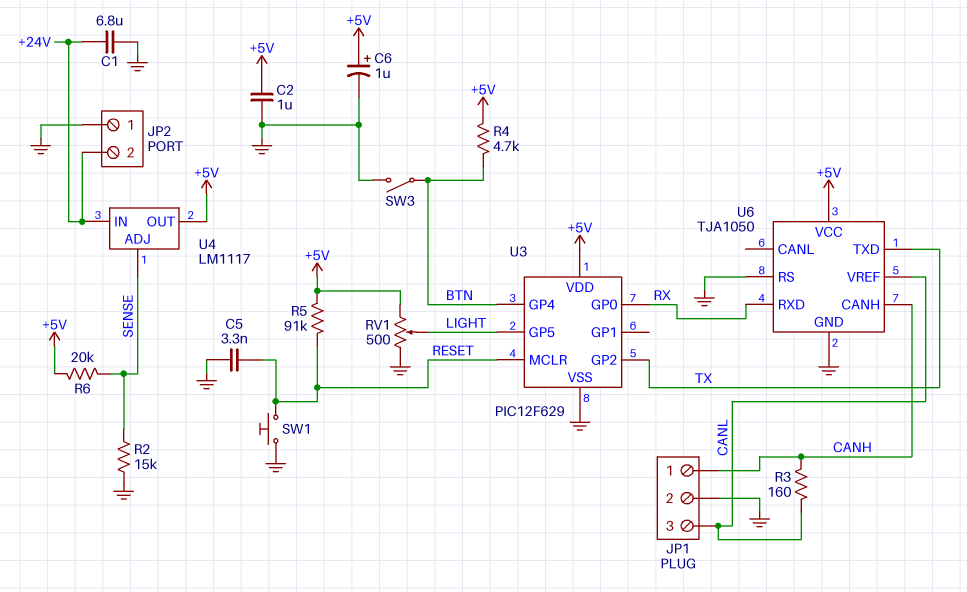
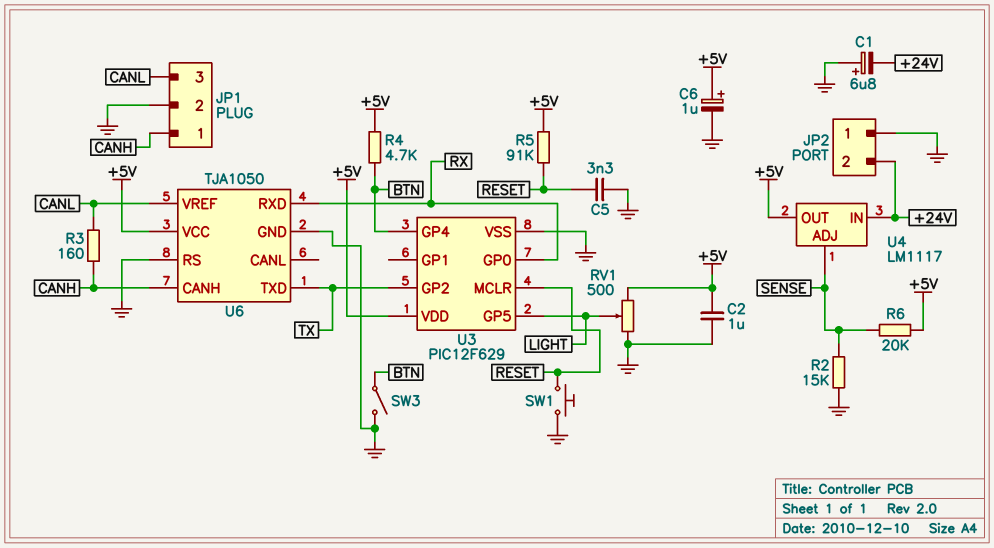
C1: 6.8uF (+24V, GND) -> 6.8uF (plus GND, minus +24V)

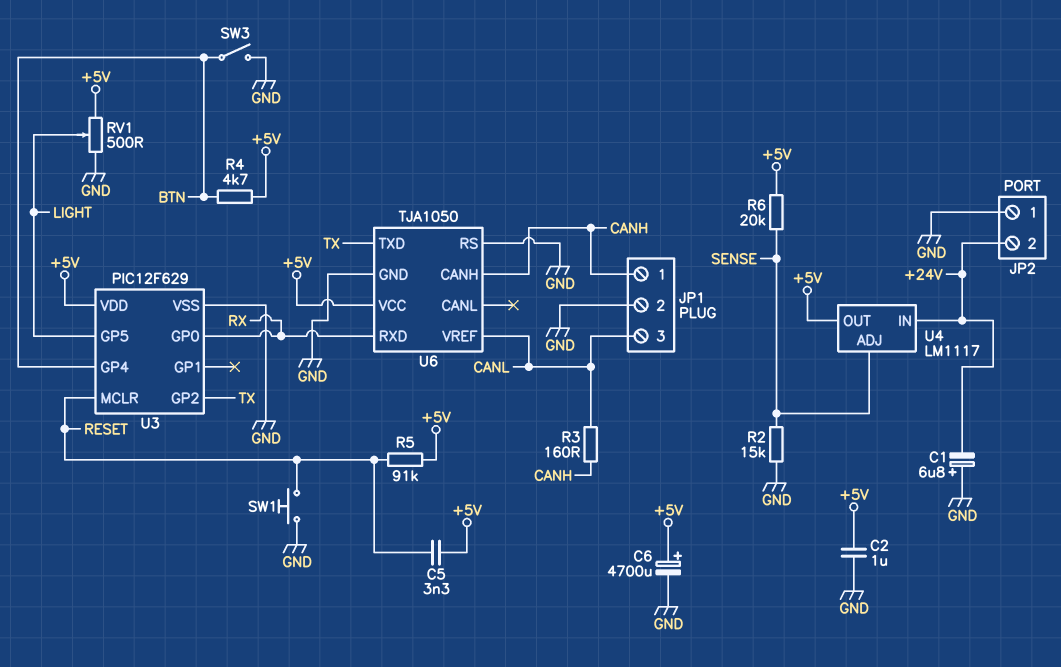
C5: 3.3nF (GND, RESET) -> 3.3nF (+5V, RESET)
C6: 1uF (plus +5V, minus GND) -> 4700uF (plus +5V, minus GND)

